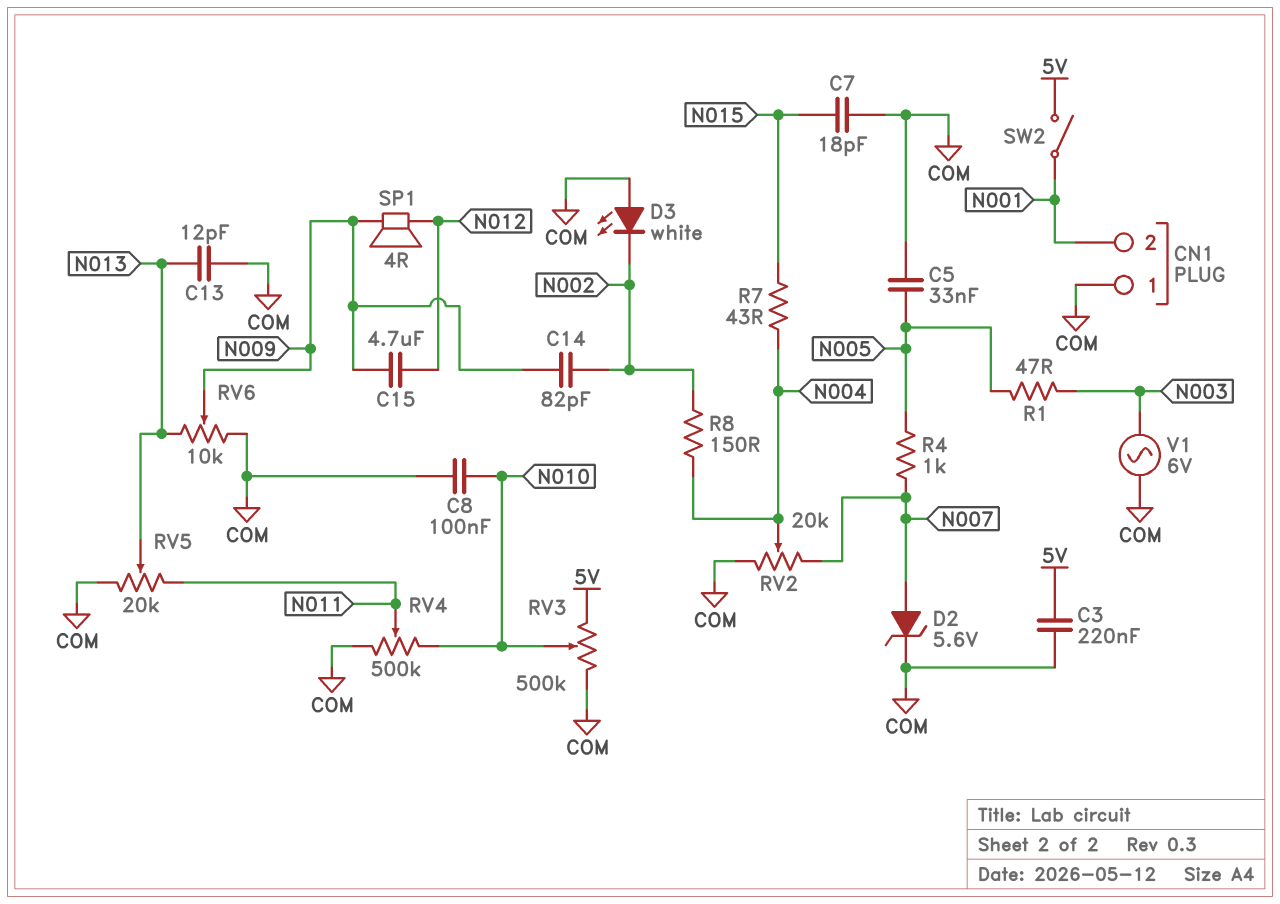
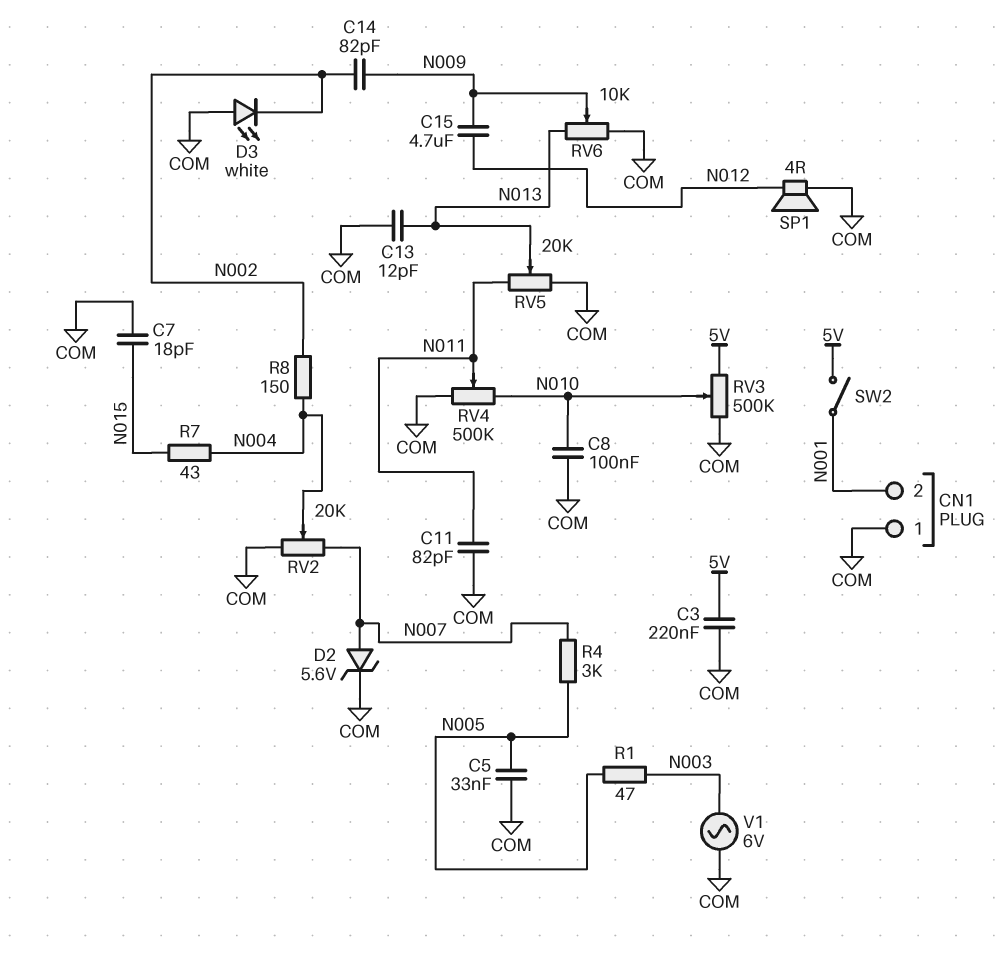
C11: none -> 82pF (COM, N011)
R4: 1k (N005, N007) -> 3k (N005, N007)
SP1: speaker 4R (N009, N012) -> speaker 4R (COM, N012)

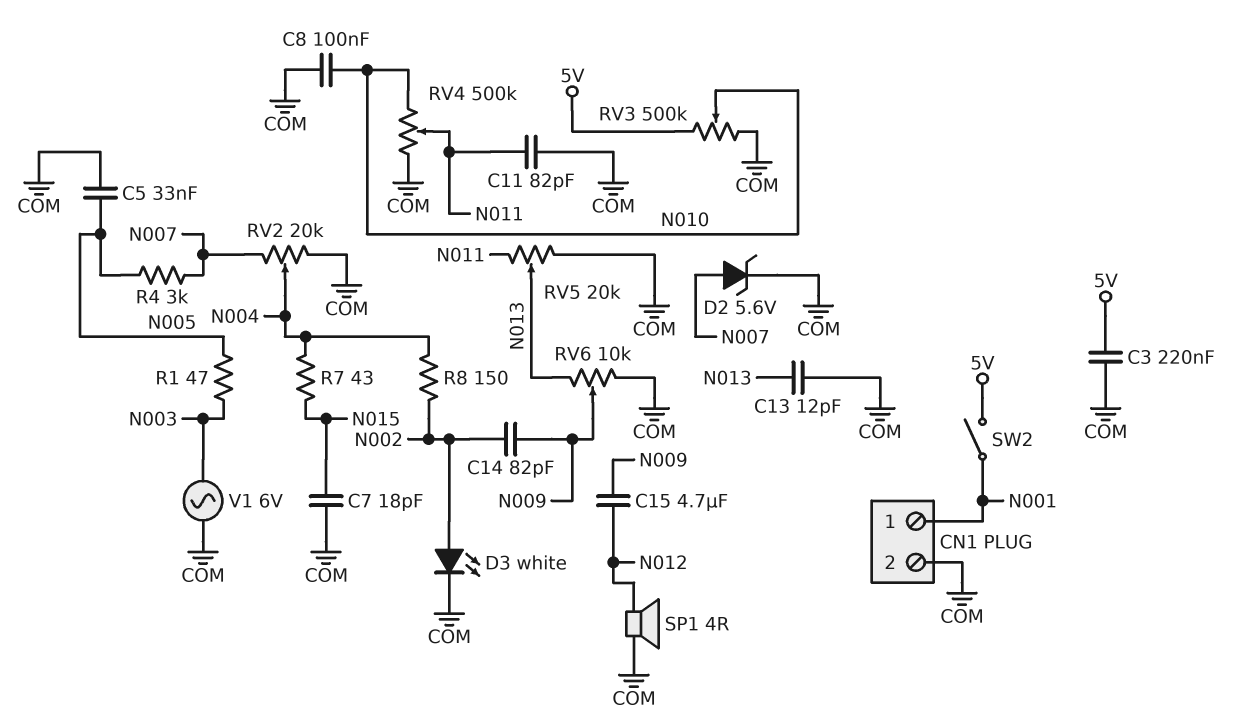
CN1 pin 1: COM -> N001
CN1 pin 2: N001 -> COM
D3: LED white (A COM, K N002) -> LED white (A N002, K COM)

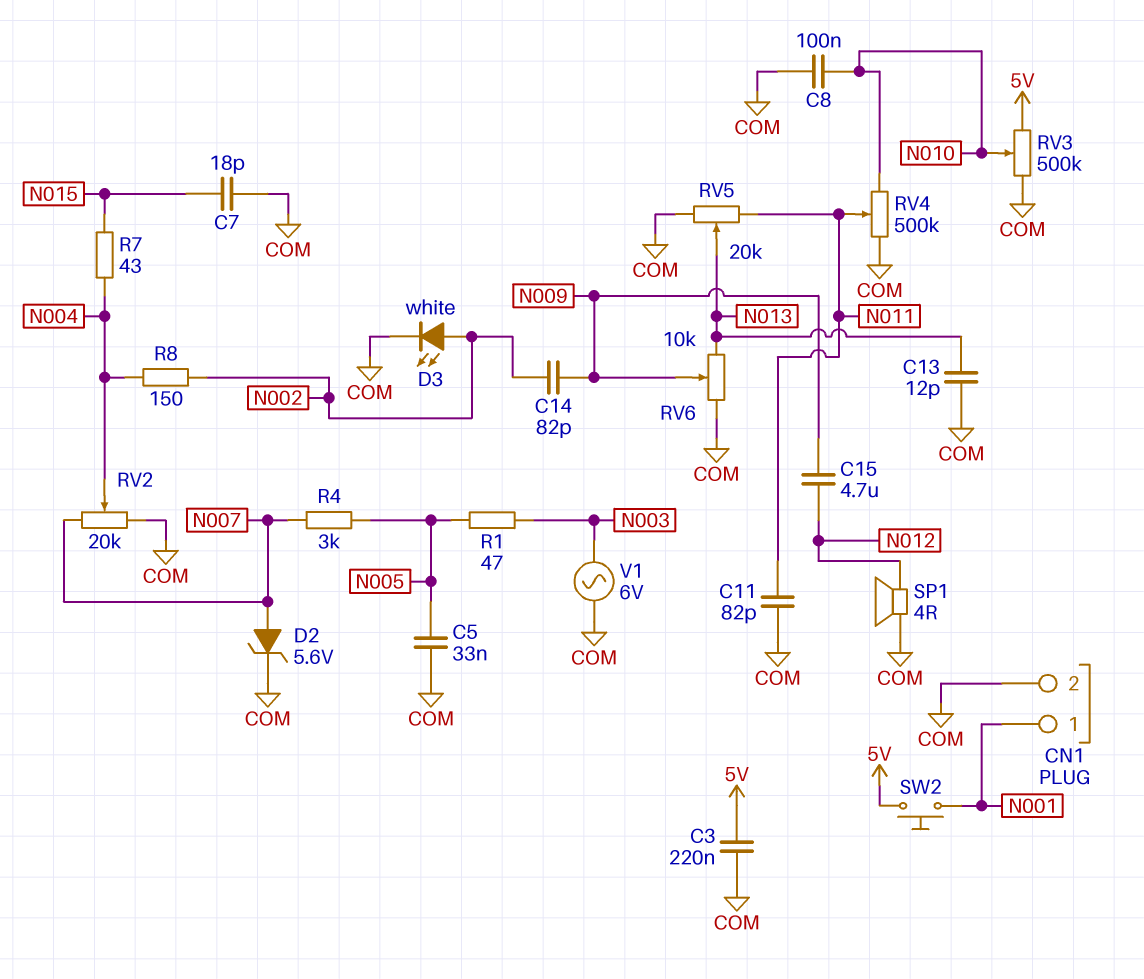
SW2: switch (5V, N001) -> button (5V, N001)

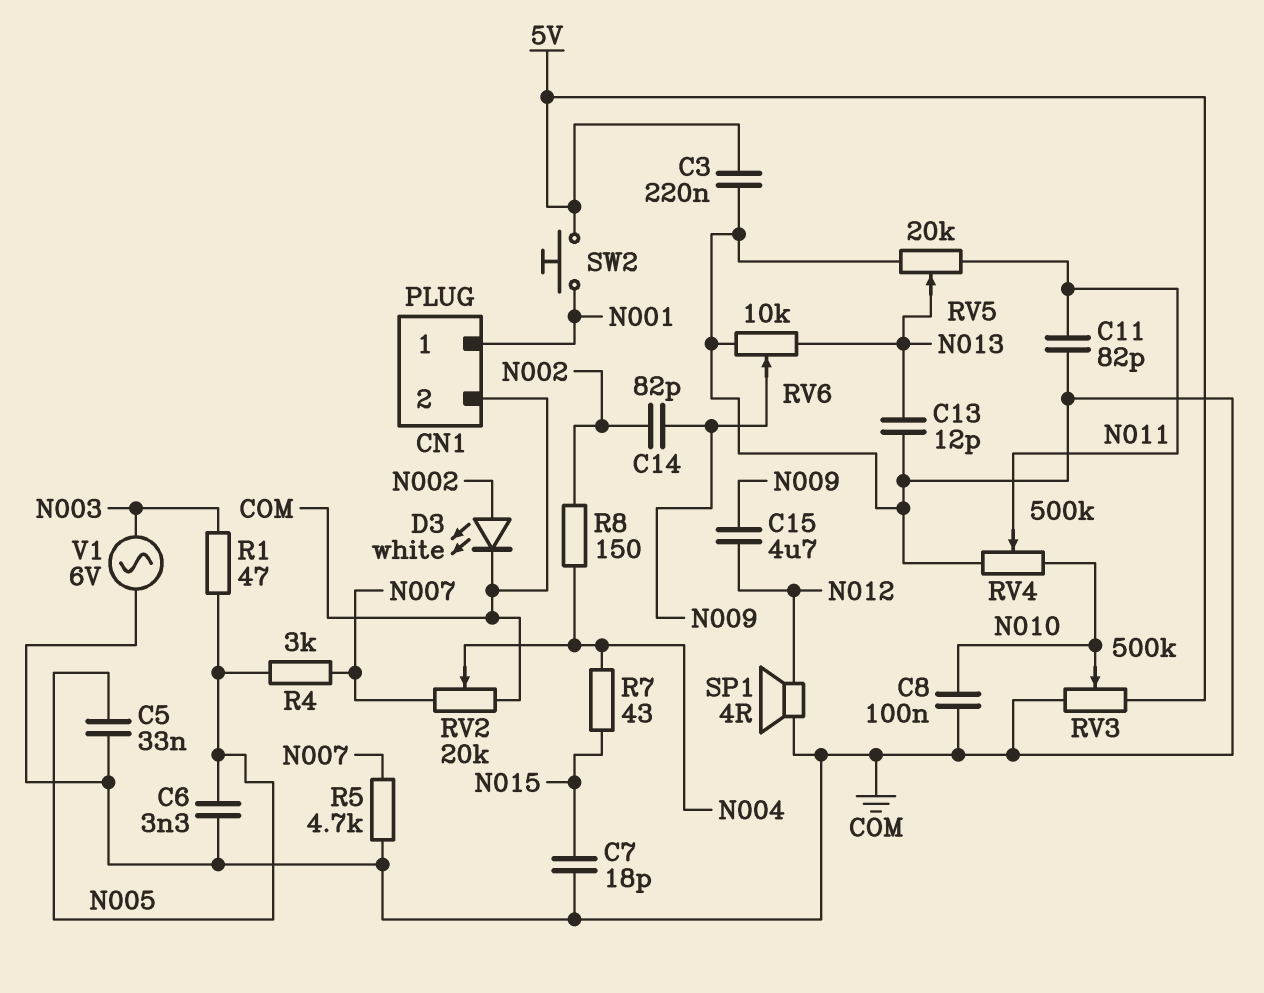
C6: none -> 3.3nF (COM, N005)
D2: zener 5.6V (A N007, K COM) -> none
R5: none -> 4.7k (COM, N007)

